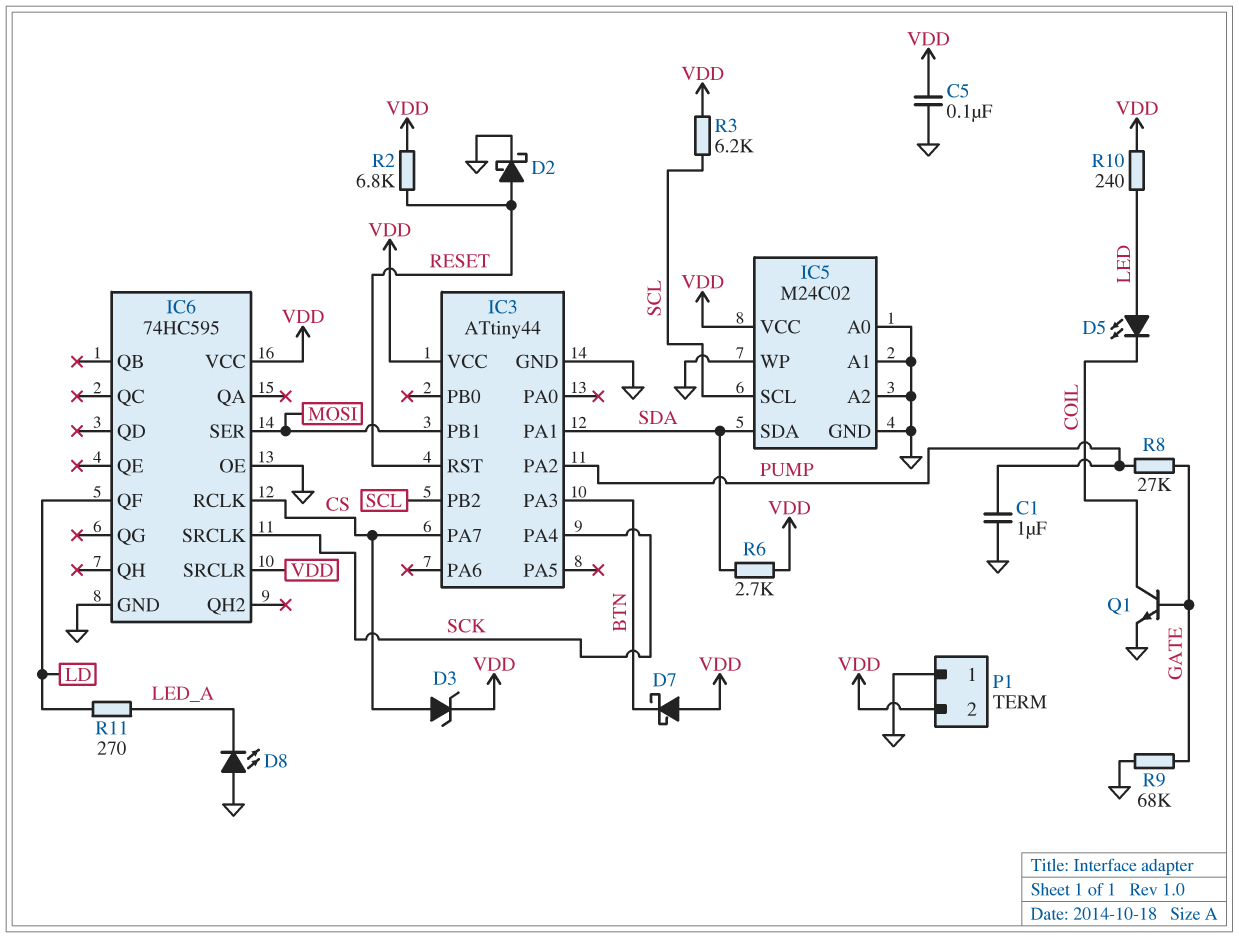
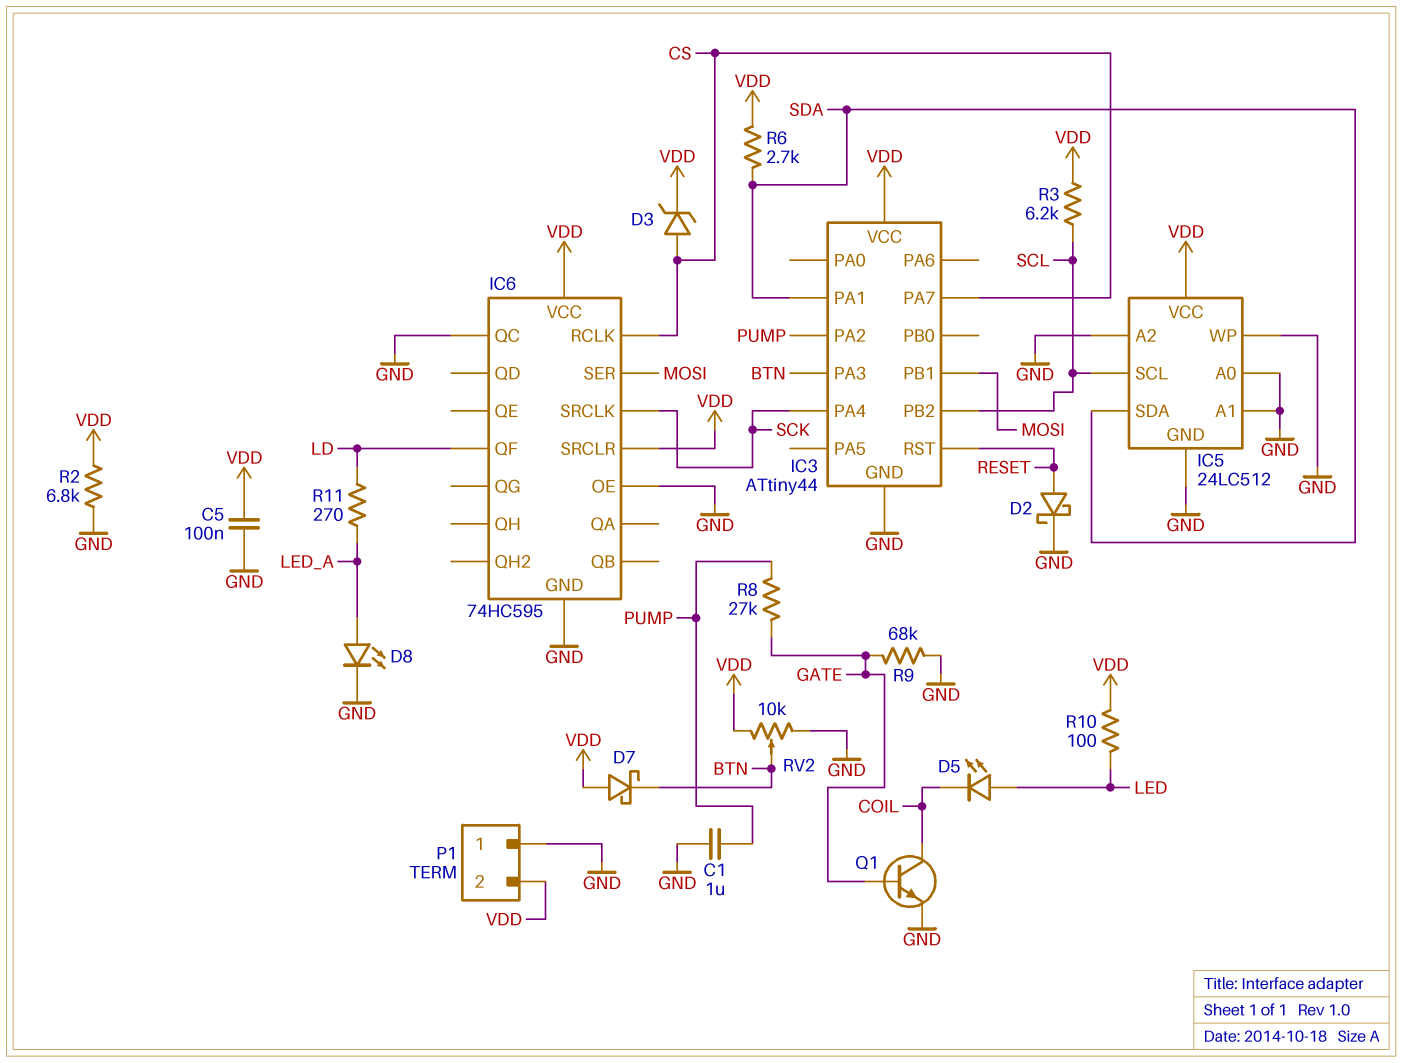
D8: LED (A GND, K LED_A) -> LED (A LED_A, K GND)
IC5: M24C02 -> 24LC512
IC6 pin QC: none -> GND
R2: 6.8k (RESET, VDD) -> 6.8k (GND, VDD)
R10: 240 (LED, VDD) -> 100 (LED, VDD)
RV2: none -> 10k (GND, VDD, wiper BTN)

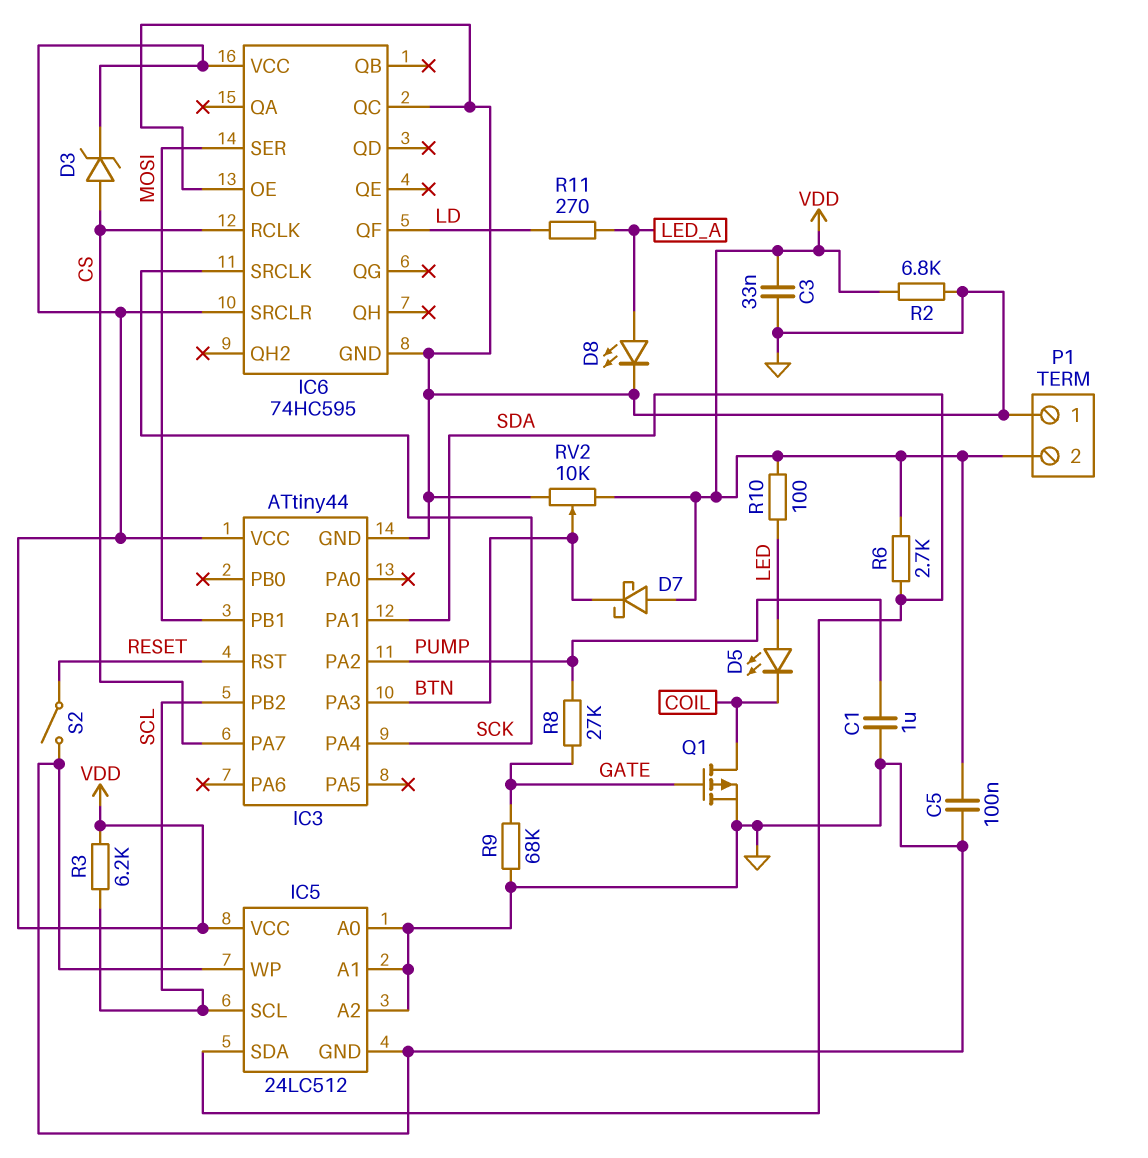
C3: none -> 33nF (GND, VDD)
D2: schottky (A RESET, K GND) -> none
Q1: NPN (B GATE, C COIL, E GND) -> PMOS (G GATE, D COIL, S GND)
S2: none -> switch (GND, RESET)

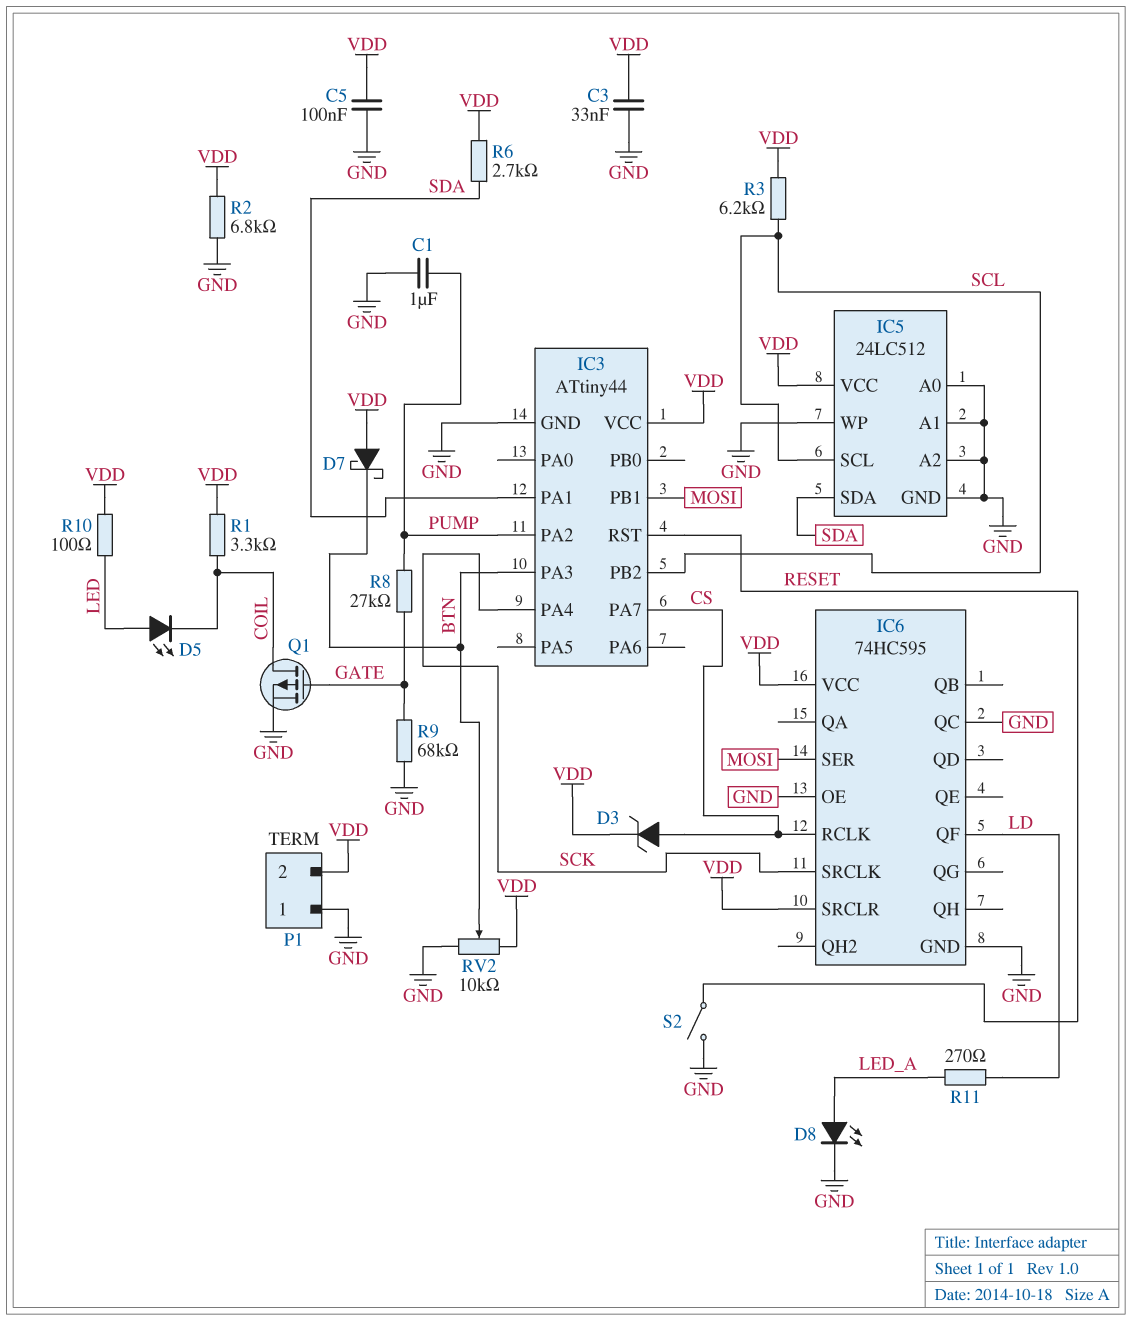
R1: none -> 3.3k (COIL, VDD)

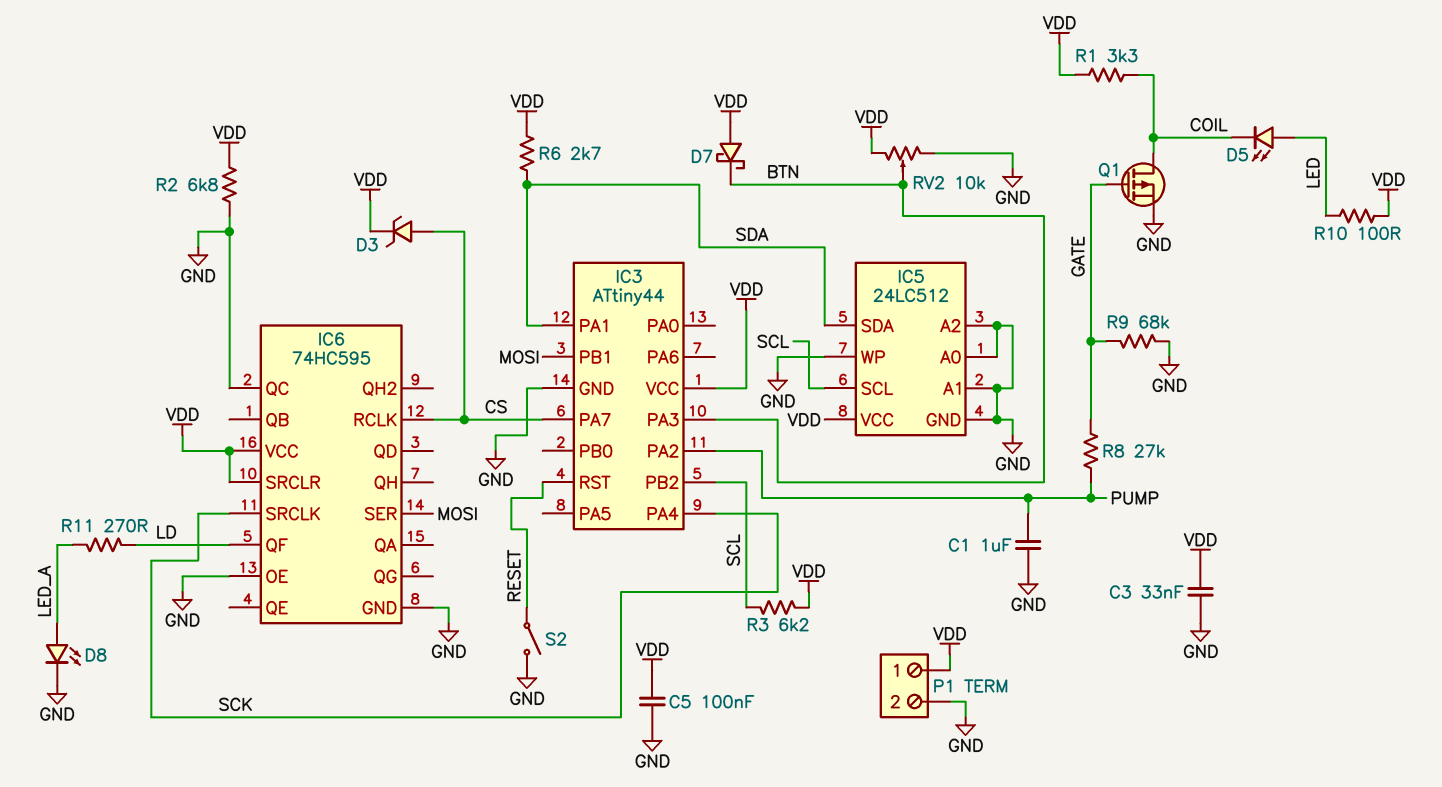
P1 pin 1: GND -> VDD
P1 pin 2: VDD -> GND

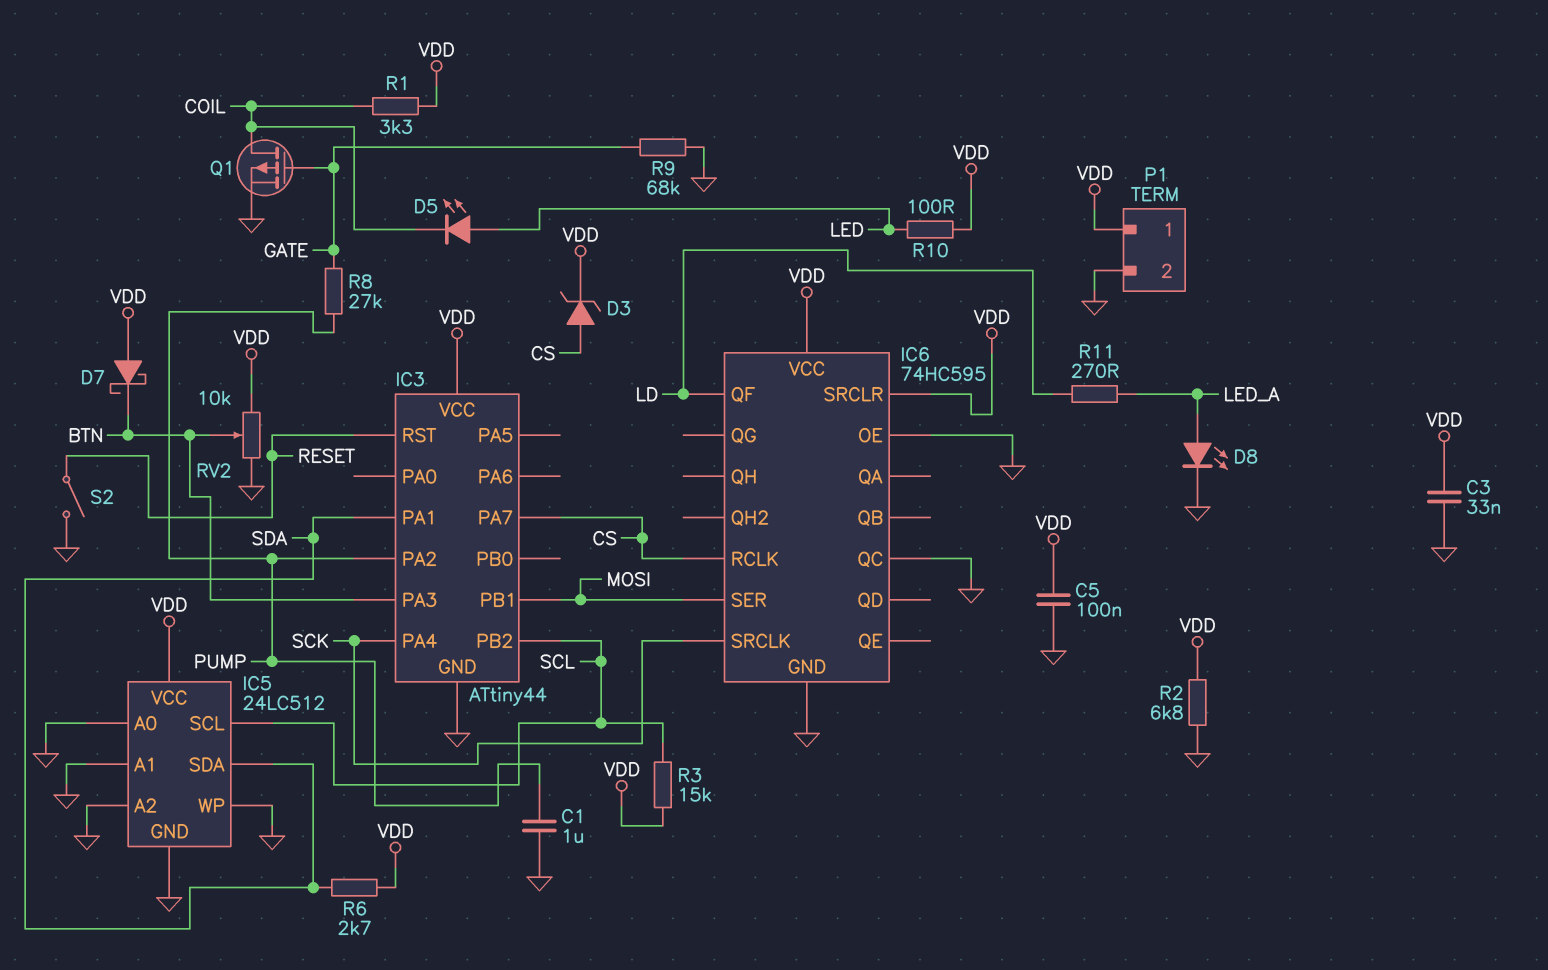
R3: 6.2k (SCL, VDD) -> 15k (SCL, VDD)

